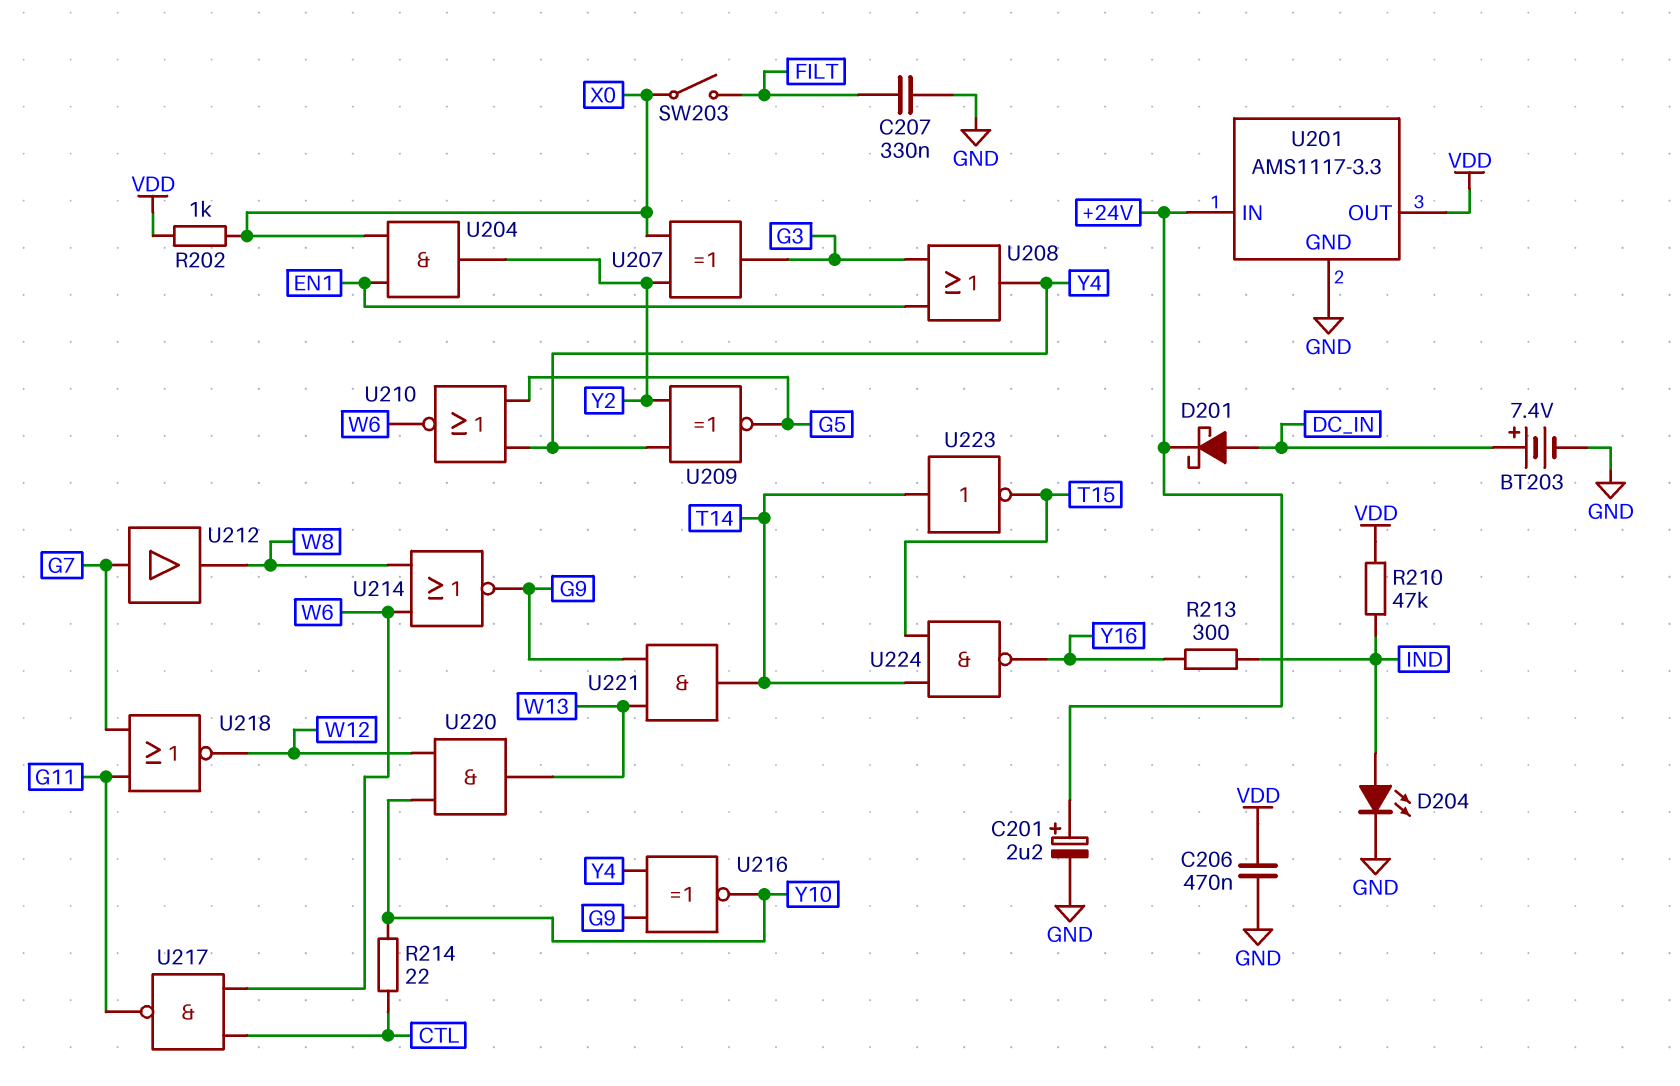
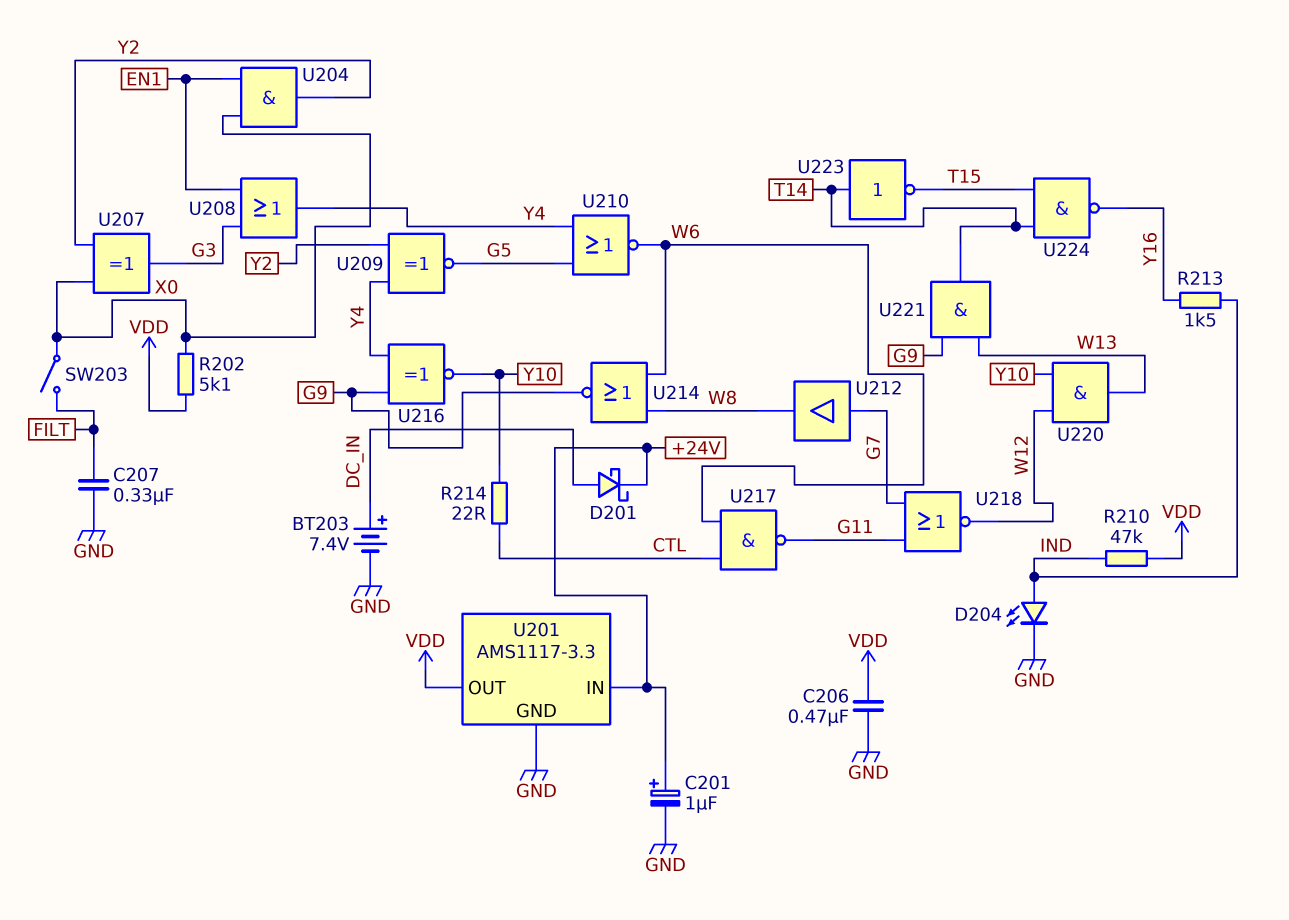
C201: 2.2uF (plus +24V, minus GND) -> 1uF (plus +24V, minus GND)
R202: 1k (VDD, X0) -> 5.1k (VDD, X0)
R213: 300 (IND, Y16) -> 1.5k (IND, Y16)

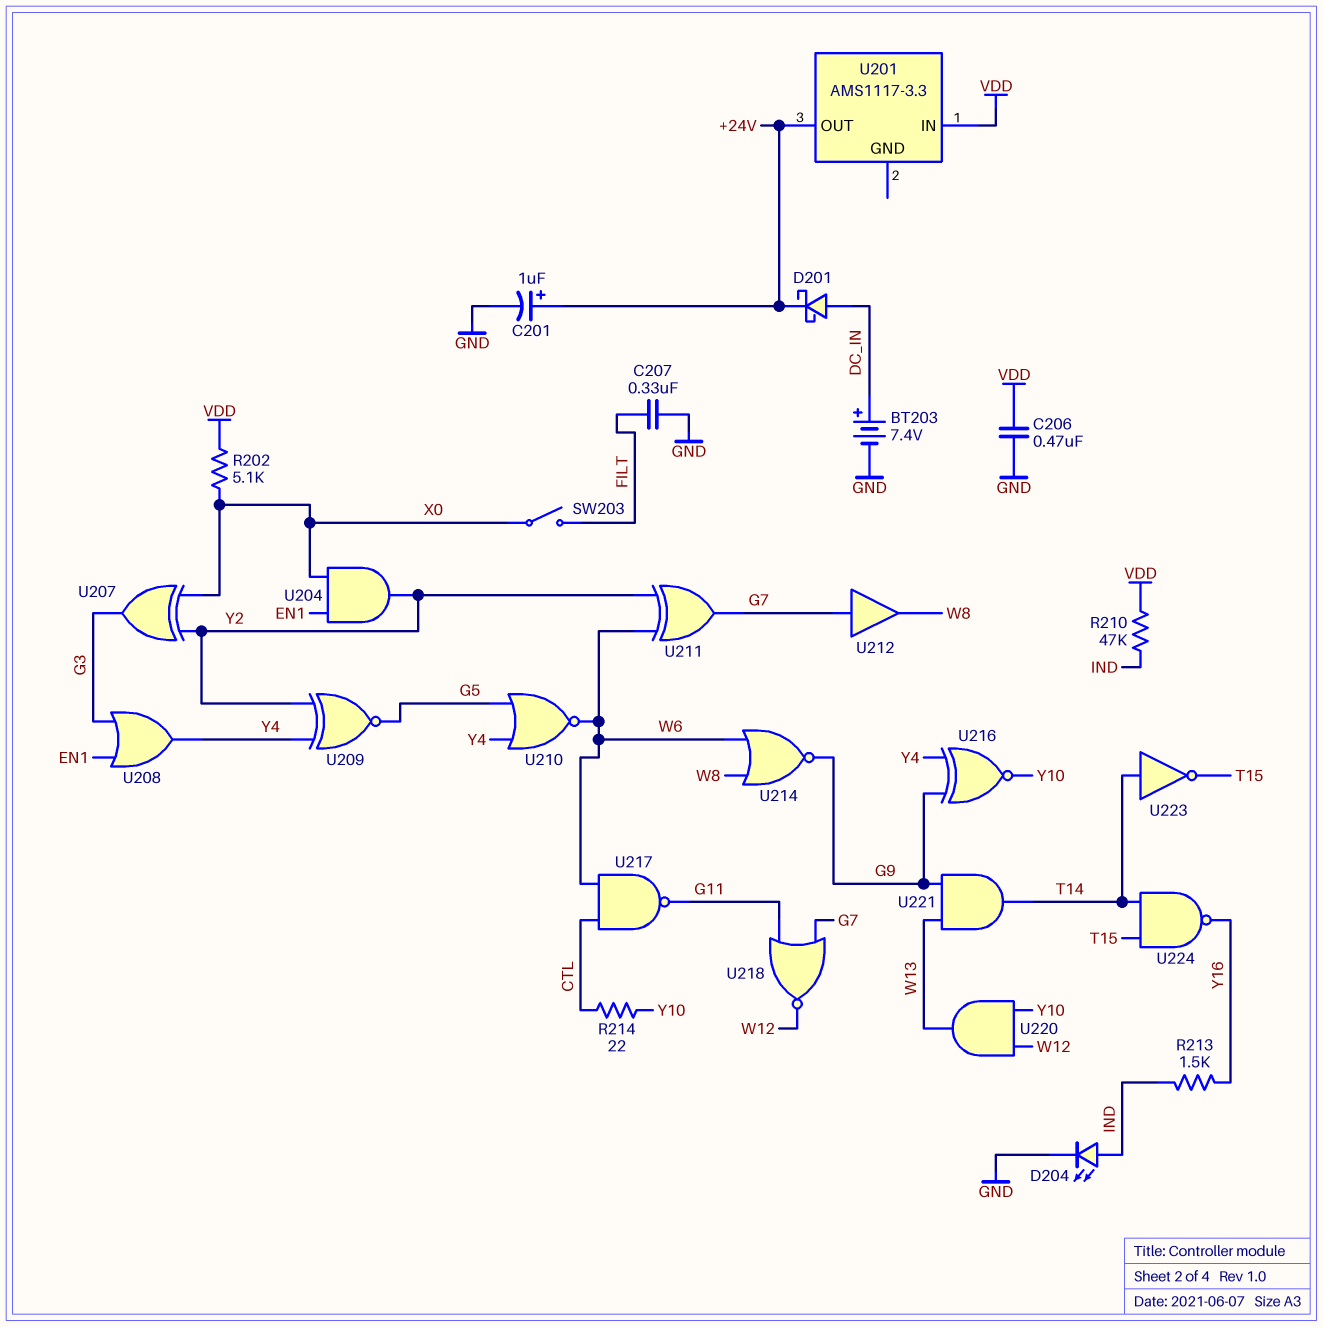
U201 pin GND: GND -> none
U201 pin IN: +24V -> VDD
U201 pin OUT: VDD -> +24V
U211: none -> XOR (in W6, in Y2, out G7)

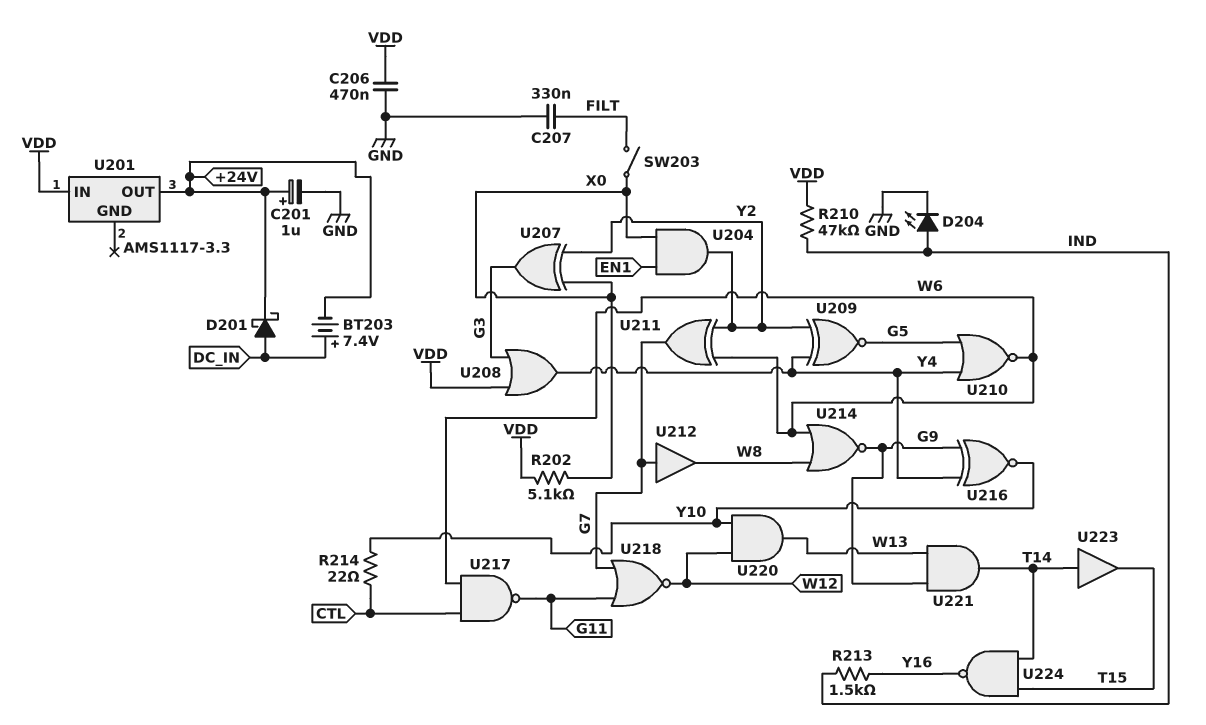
BT203: 7.4V (plus DC_IN, minus GND) -> 7.4V (plus DC_IN, minus +24V)
U208: OR (in EN1, in G3, out Y4) -> OR (in G3, in VDD, out Y4)
U223: NOT (in T14, out T15) -> buffer (in T14, out T15)

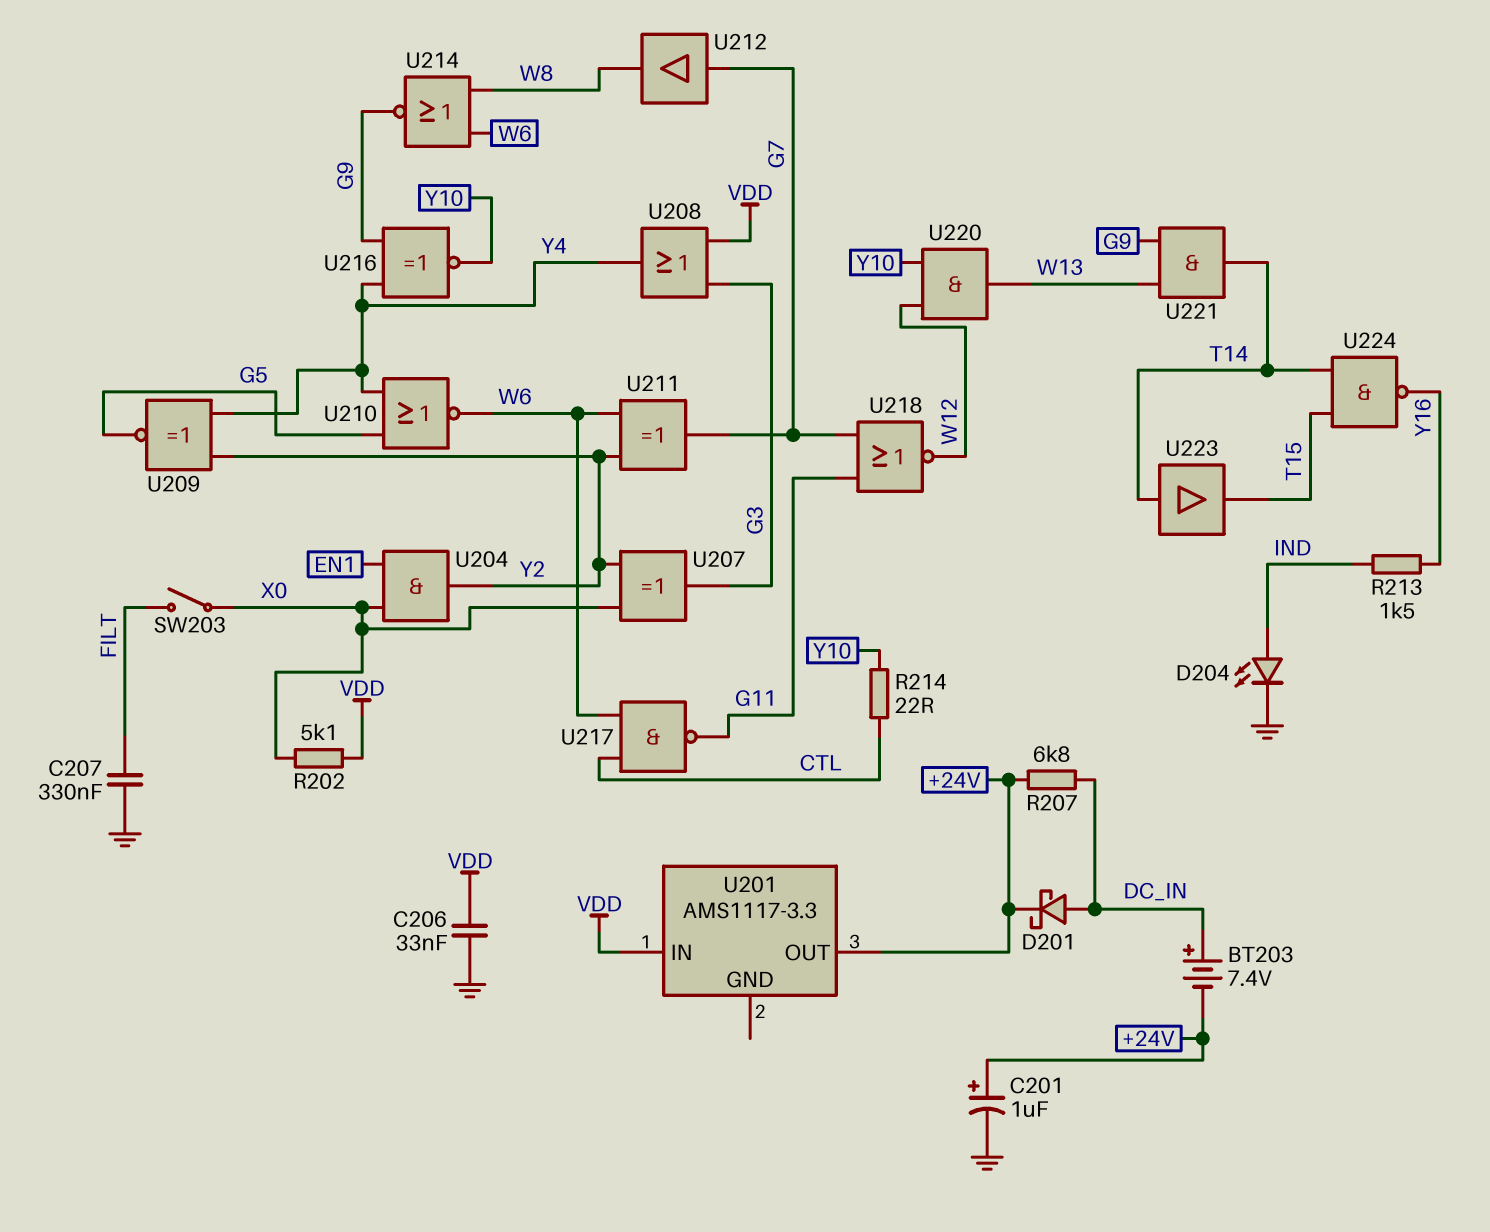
C206: 470nF (GND, VDD) -> 33nF (GND, VDD)
R207: none -> 6.8k (+24V, DC_IN)
R210: 47k (IND, VDD) -> none

